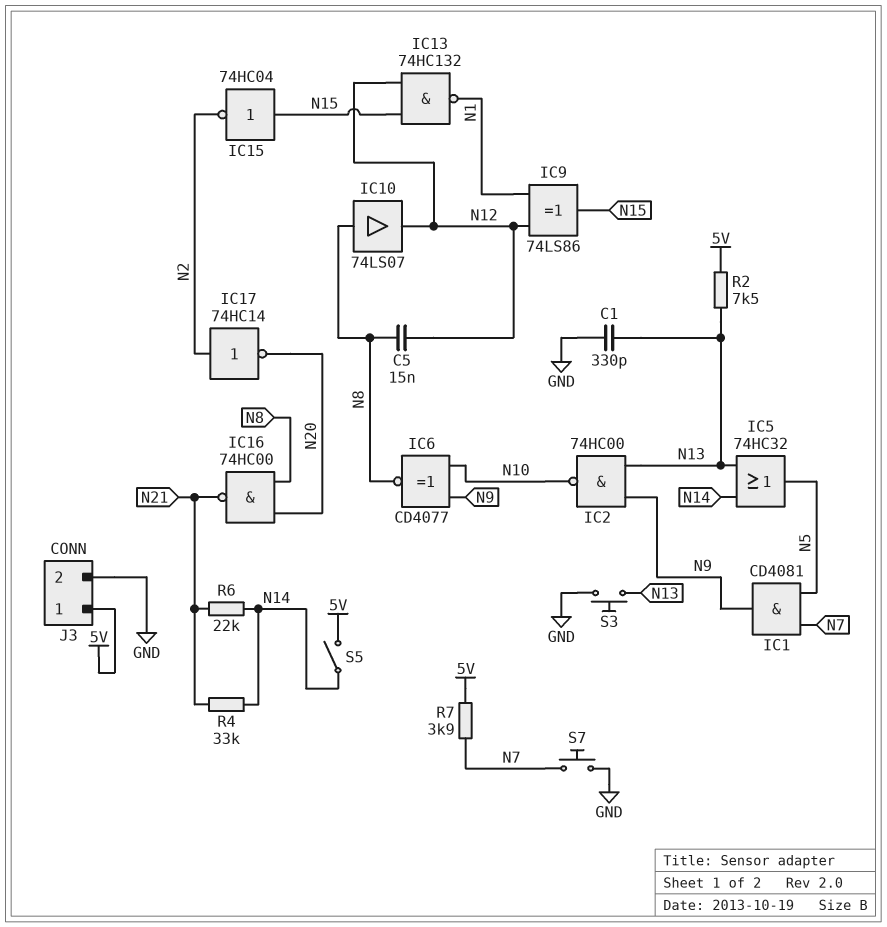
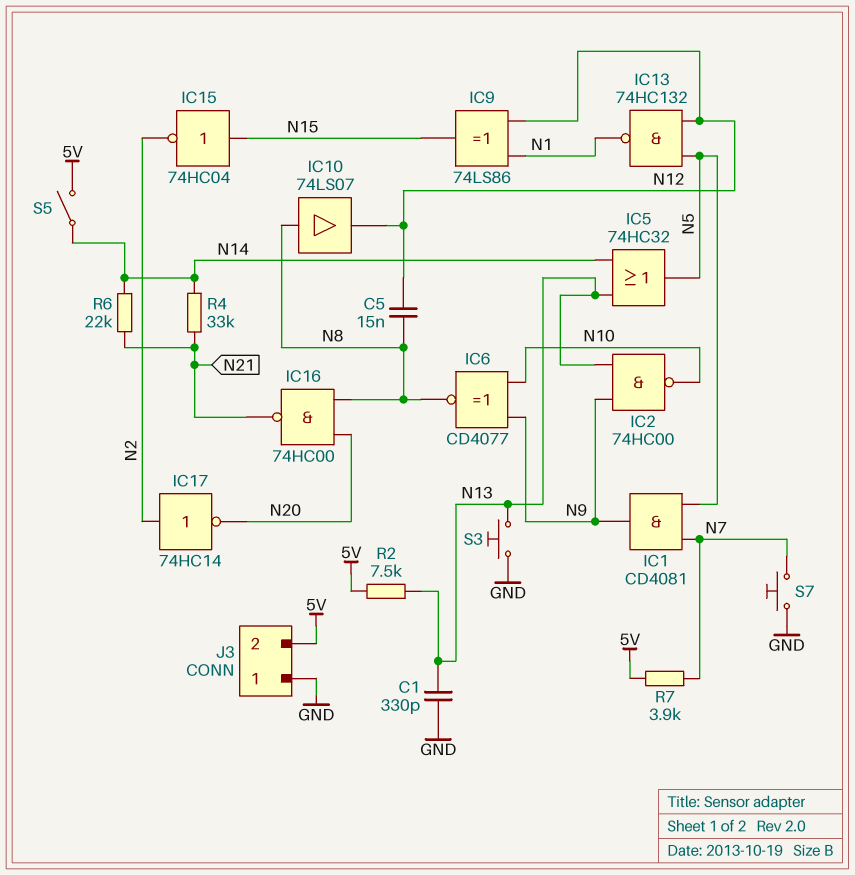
IC13: NAND 74HC132 (in N12, in N15, out N1) -> NAND 74HC132 (in N5, in N12, out N1)
J3 pin 1: 5V -> GND
J3 pin 2: GND -> 5V

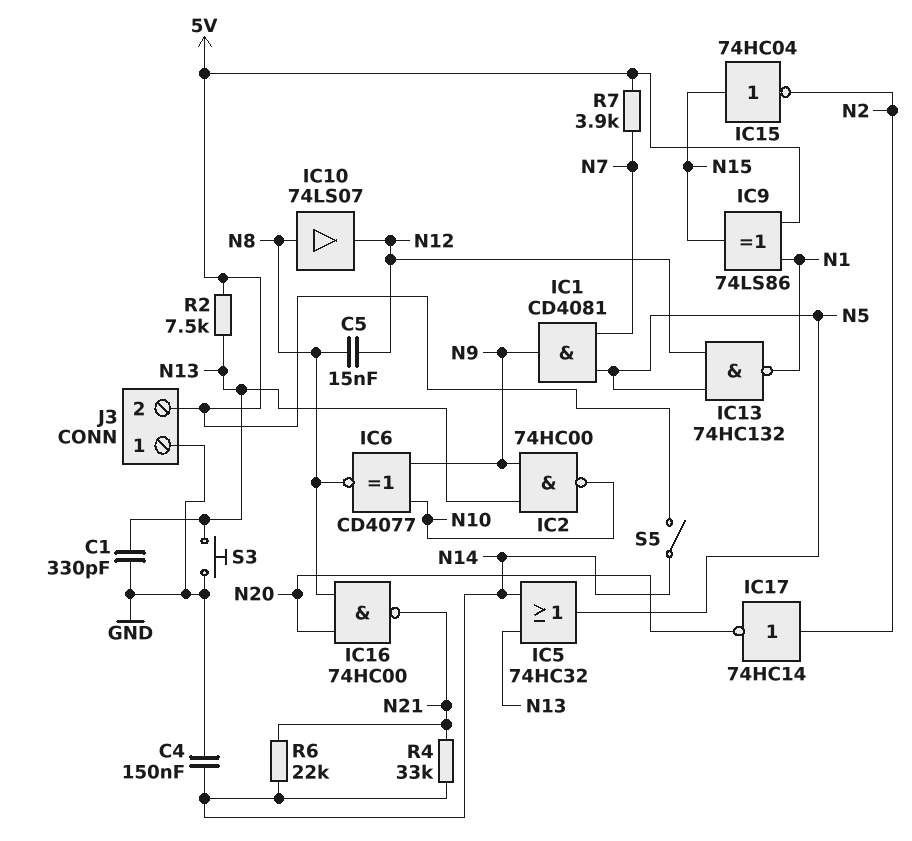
C4: none -> 150nF (GND, N14)
IC9: XOR 74LS86 (in N1, in N12, out N15) -> XOR 74LS86 (in 5V, in N1, out N15)
S7: button (GND, N7) -> none

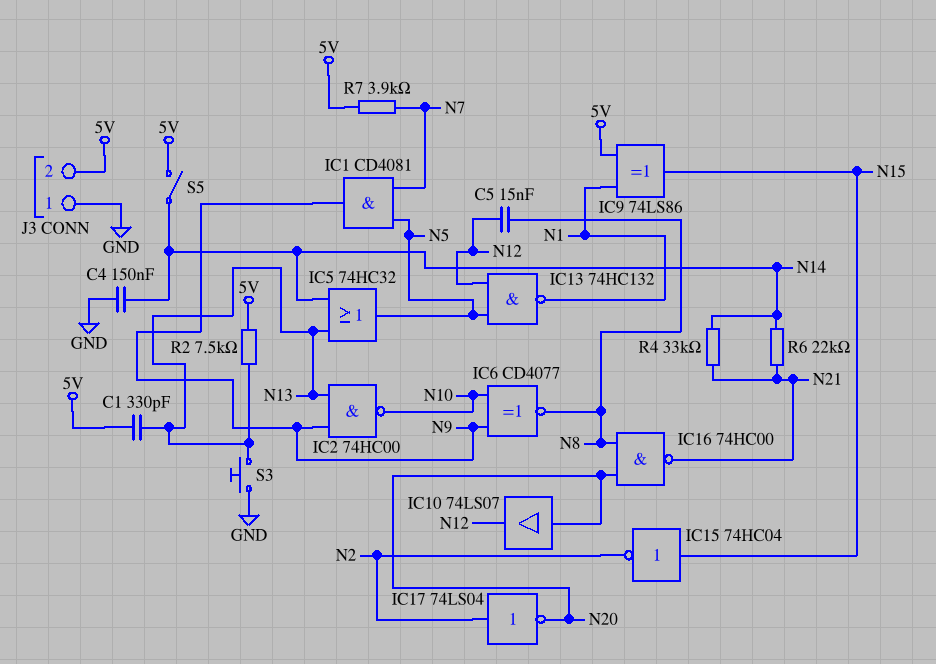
C1: 330pF (GND, N13) -> 330pF (5V, N13)
IC10: buffer 74LS07 (in N8, out N12) -> buffer 74LS07 (in N20, out N12)
IC17: NOT 74HC14 (in N2, out N20) -> NOT 74LS04 (in N2, out N20)

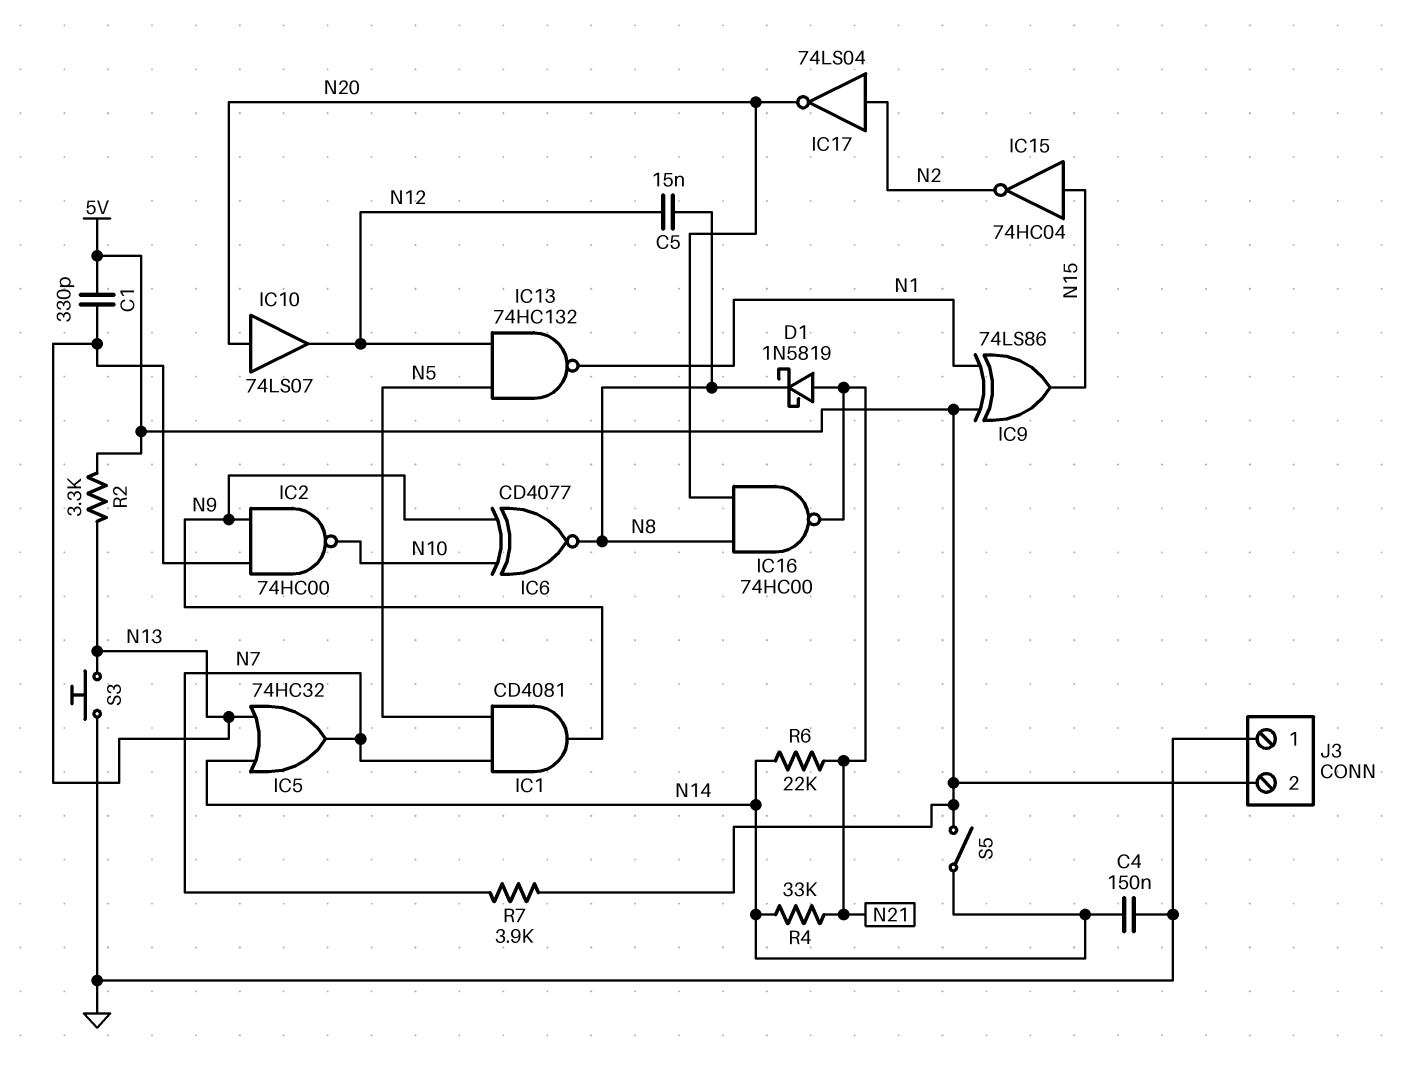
D1: none -> schottky 1N5819 (A N21, K N8)
IC5: OR 74HC32 (in N13, in N14, out N5) -> OR 74HC32 (in N13, in N14, out N7)
R2: 7.5k (5V, N13) -> 3.3k (5V, N13)

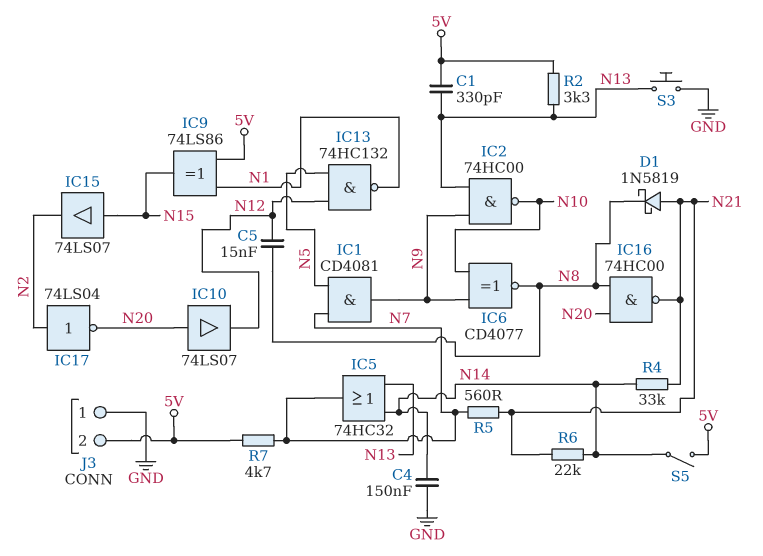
IC15: NOT 74HC04 (in N15, out N2) -> buffer 74LS07 (in N15, out N2)
R5: none -> 560 (N7, N21)
R7: 3.9k (5V, N7) -> 4.7k (5V, N7)

